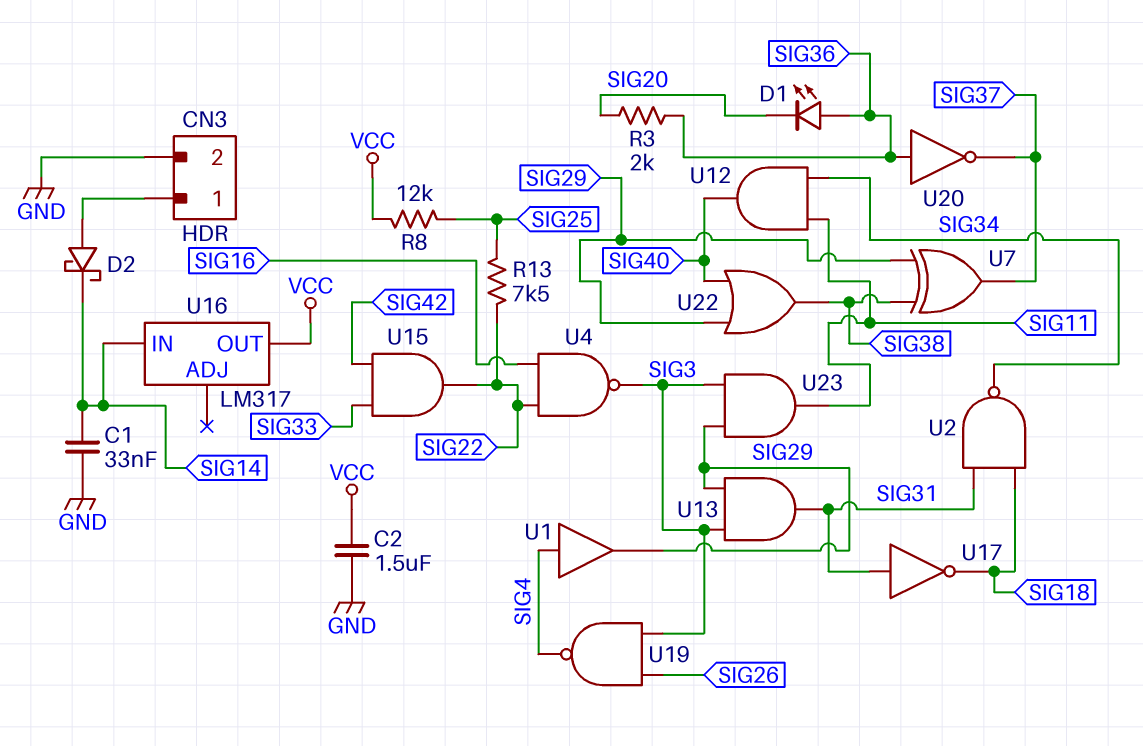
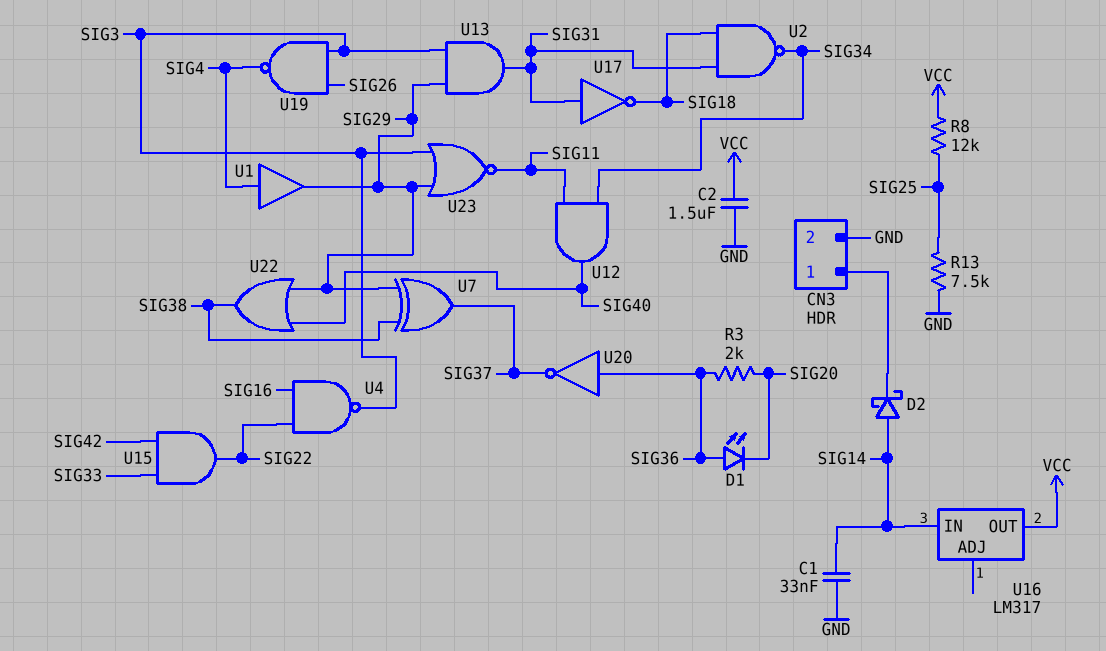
D2: schottky (A CN3/1, K SIG14) -> schottky (A SIG14, K CN3/1)
R13: 7.5k (SIG22, SIG25) -> 7.5k (GND, SIG25)
U23: AND (in SIG3, in SIG29, out SIG11) -> NOR (in SIG3, in SIG29, out SIG11)

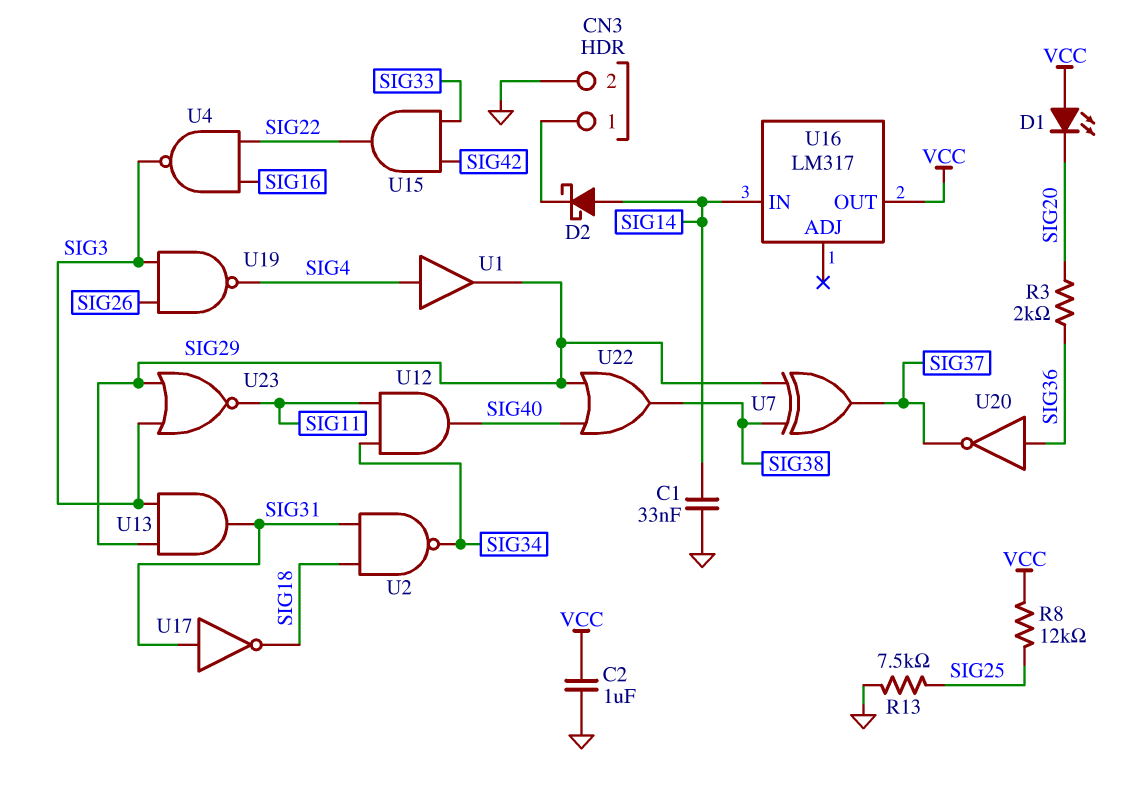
C2: 1.5uF (GND, VCC) -> 1uF (GND, VCC)
D1: LED (A SIG36, K SIG20) -> LED (A VCC, K SIG20)

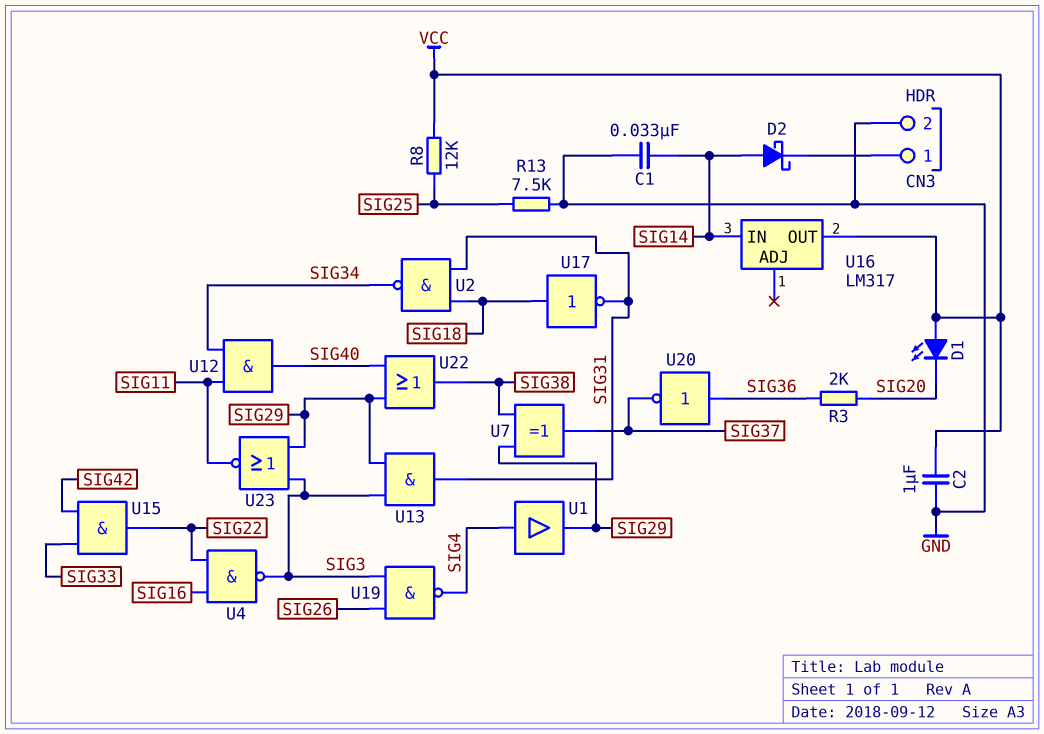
U17: NOT (in SIG31, out SIG18) -> NOT (in SIG18, out SIG31)

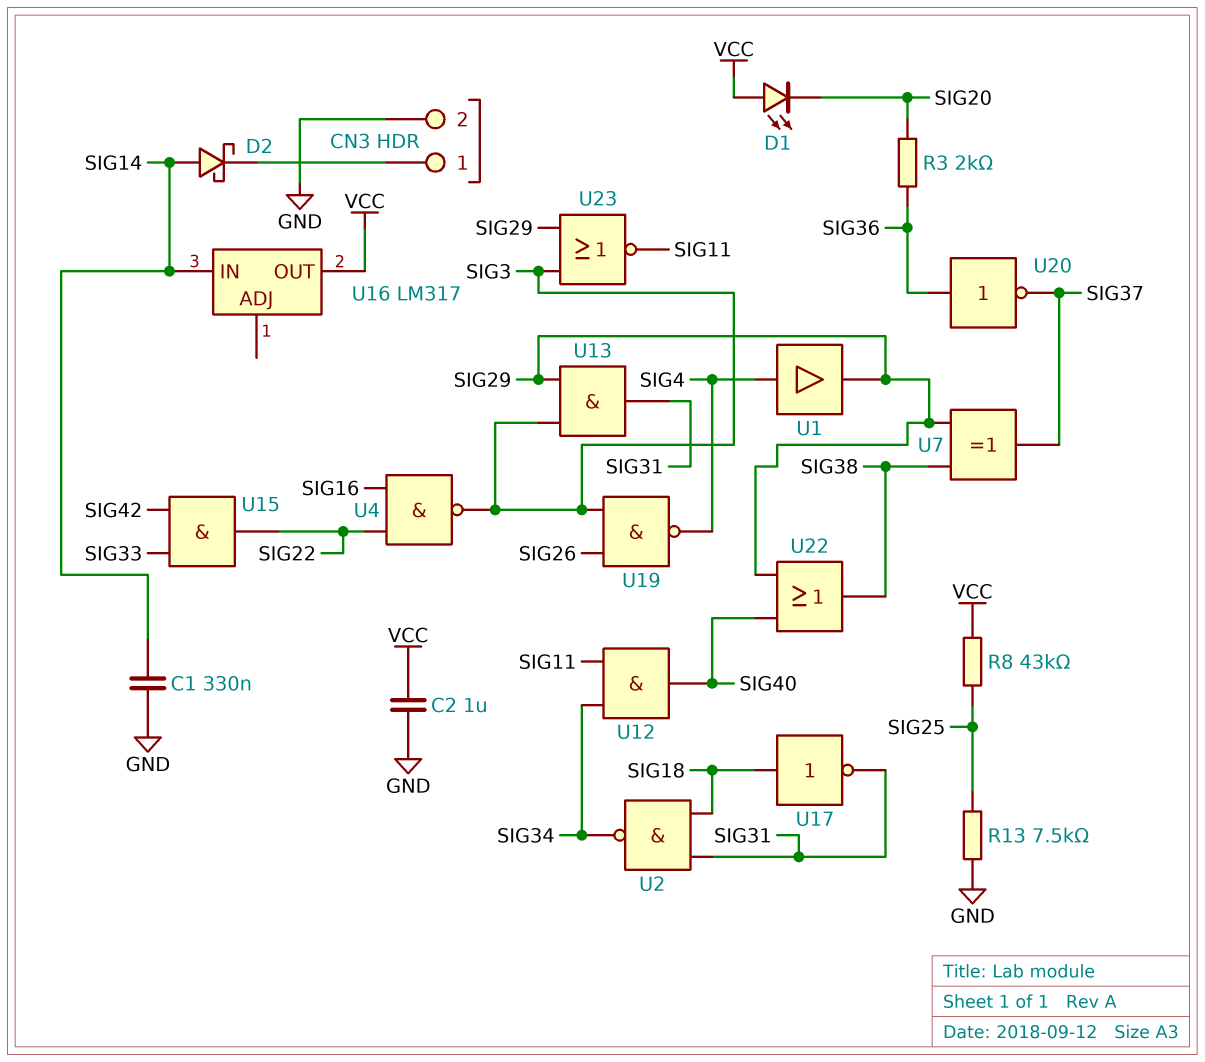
C1: 33nF (GND, SIG14) -> 330nF (GND, SIG14)
R8: 12k (SIG25, VCC) -> 43k (SIG25, VCC)

